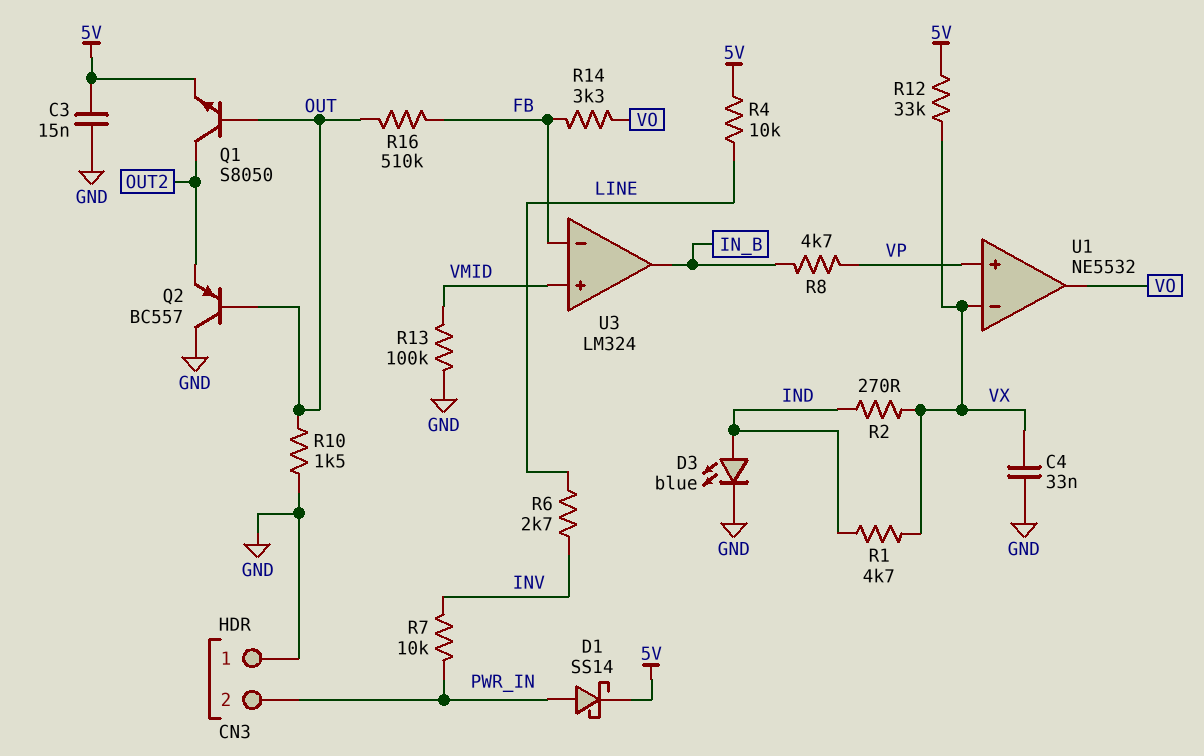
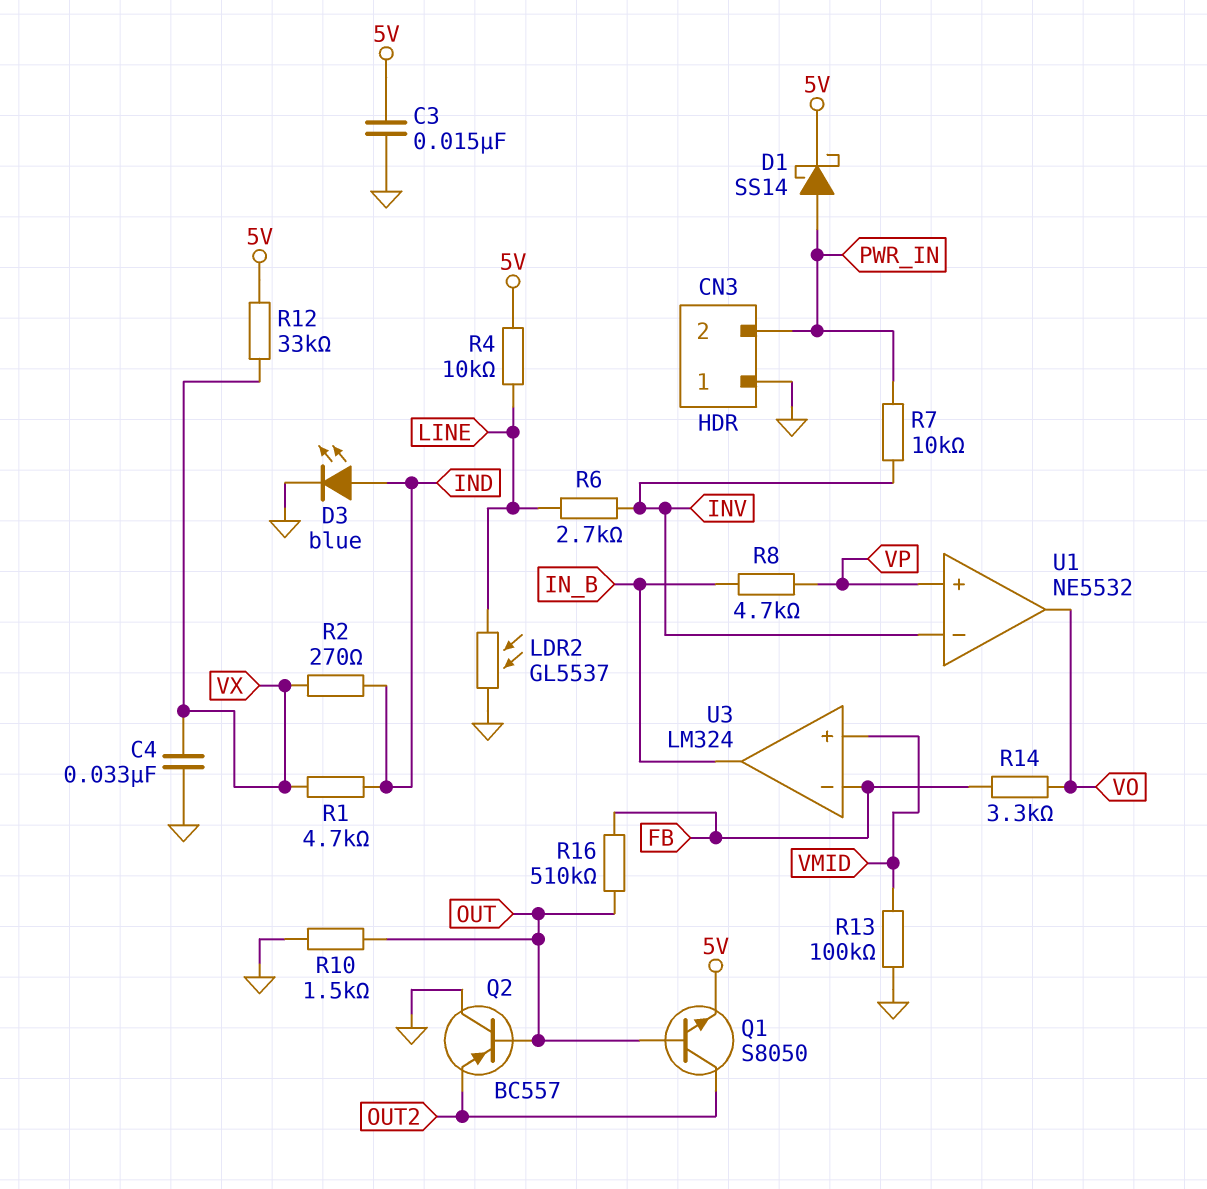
LDR2: none -> GL5537 (GND, LINE)
U1 pin in-: VX -> INV

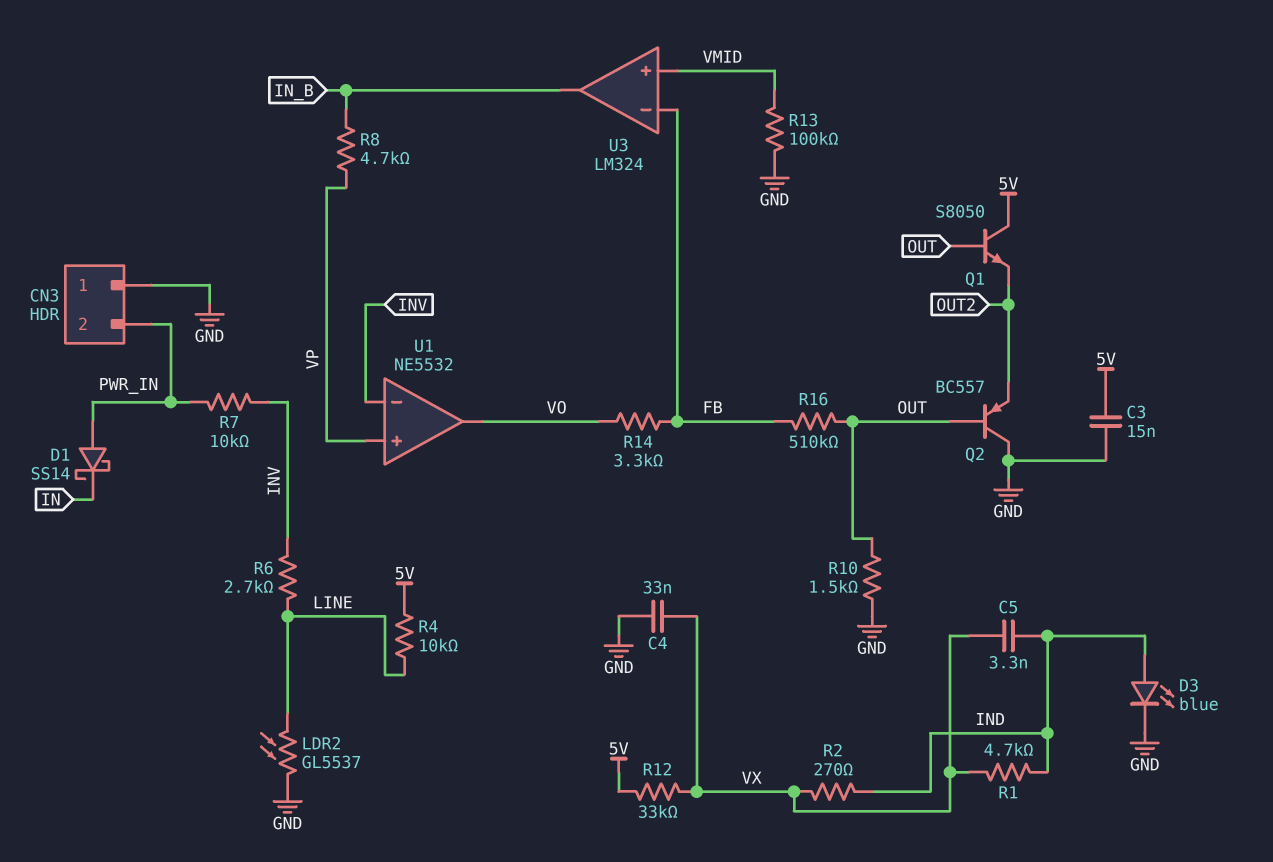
C5: none -> 3.3nF (IND, VX)
D1: schottky SS14 (A PWR_IN, K 5V) -> schottky SS14 (A PWR_IN, K IN)
Q1: NPN S8050 (B OUT, C OUT2, E 5V) -> NPN S8050 (B OUT, C 5V, E OUT2)

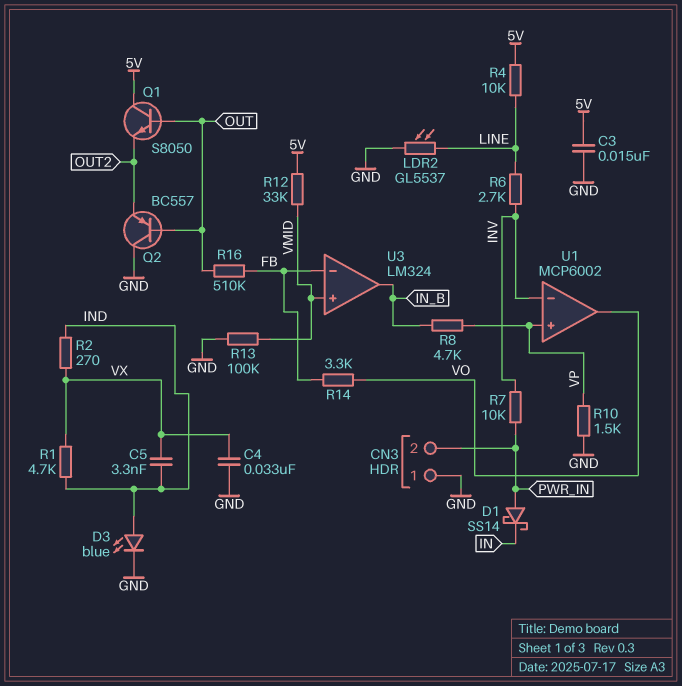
R10: 1.5k (GND, OUT) -> 1.5k (GND, VP)
R12: 33k (5V, VX) -> 33k (5V, VMID)
U1: NE5532 -> MCP6002

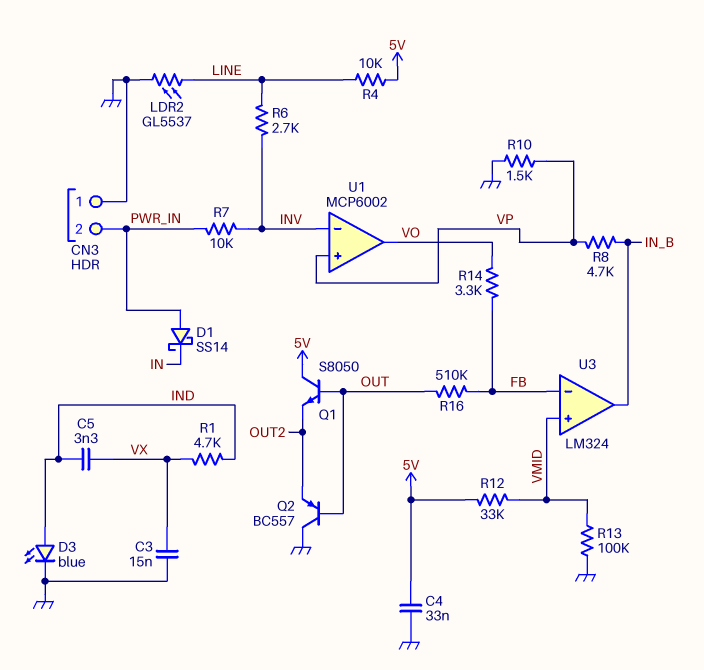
C3: 15nF (5V, GND) -> 15nF (GND, VX)
C4: 33nF (GND, VX) -> 33nF (5V, GND)
R2: 270 (IND, VX) -> none

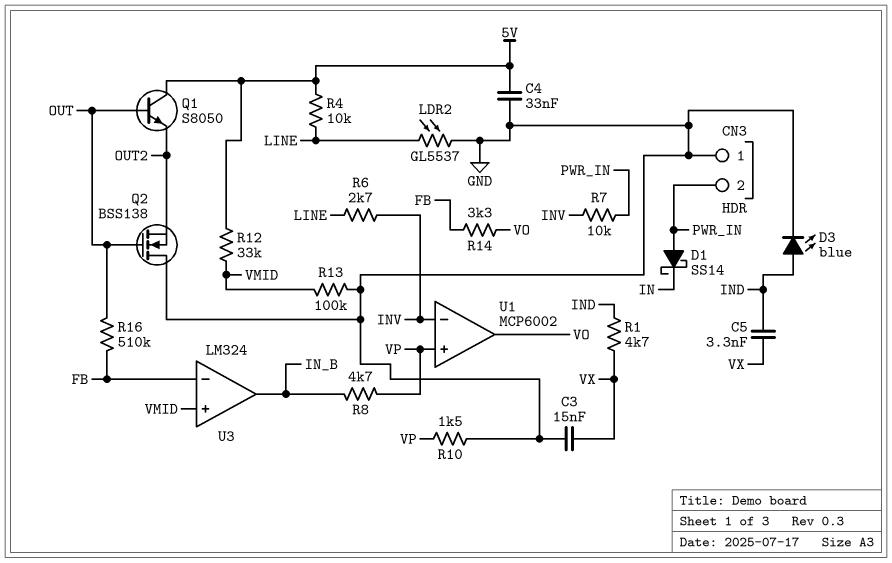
Q2: PNP BC557 (B OUT, C GND, E OUT2) -> NMOS BSS138 (G OUT, D GND, S OUT2)

